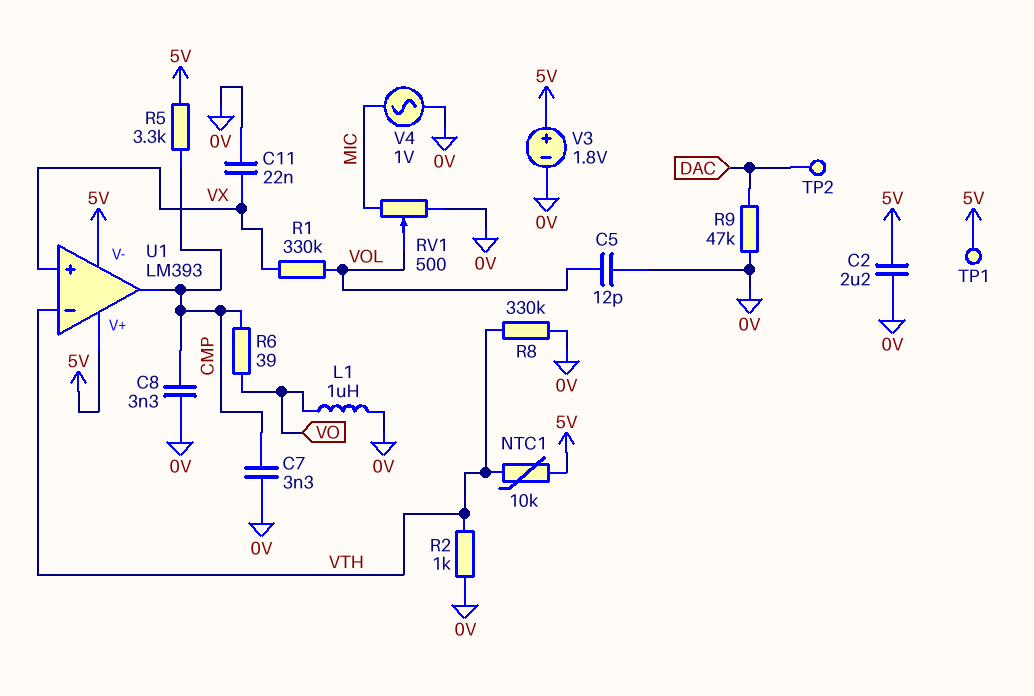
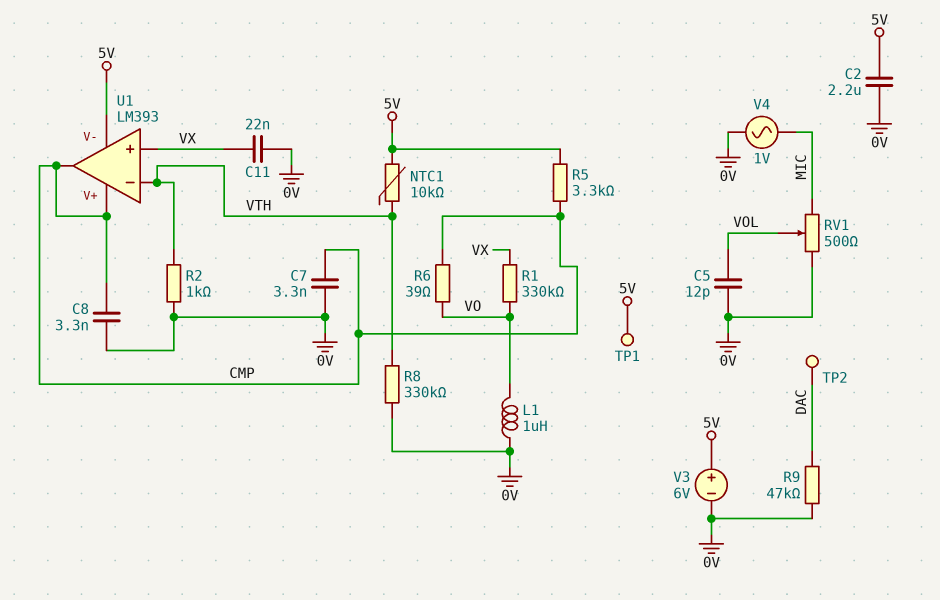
R1: 330k (VOL, VX) -> 330k (VO, VX)
U1 pin V+: 5V -> CMP
V3: 1.8V (plus 5V, minus 0V) -> 6V (plus 5V, minus 0V)

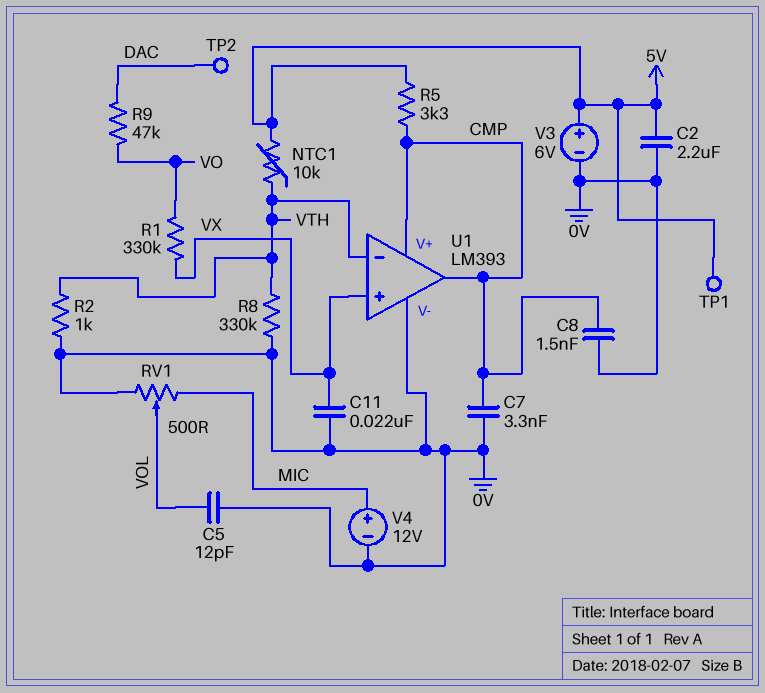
C8: 3.3nF (0V, CMP) -> 1.5nF (0V, CMP)
L1: 1uH (0V, VO) -> none
R6: 39 (CMP, VO) -> none
R9: 47k (0V, DAC) -> 47k (DAC, VO)
U1 pin V-: 5V -> 0V
V4: AC 1V (0V, MIC) -> 12V (plus MIC, minus 0V)

